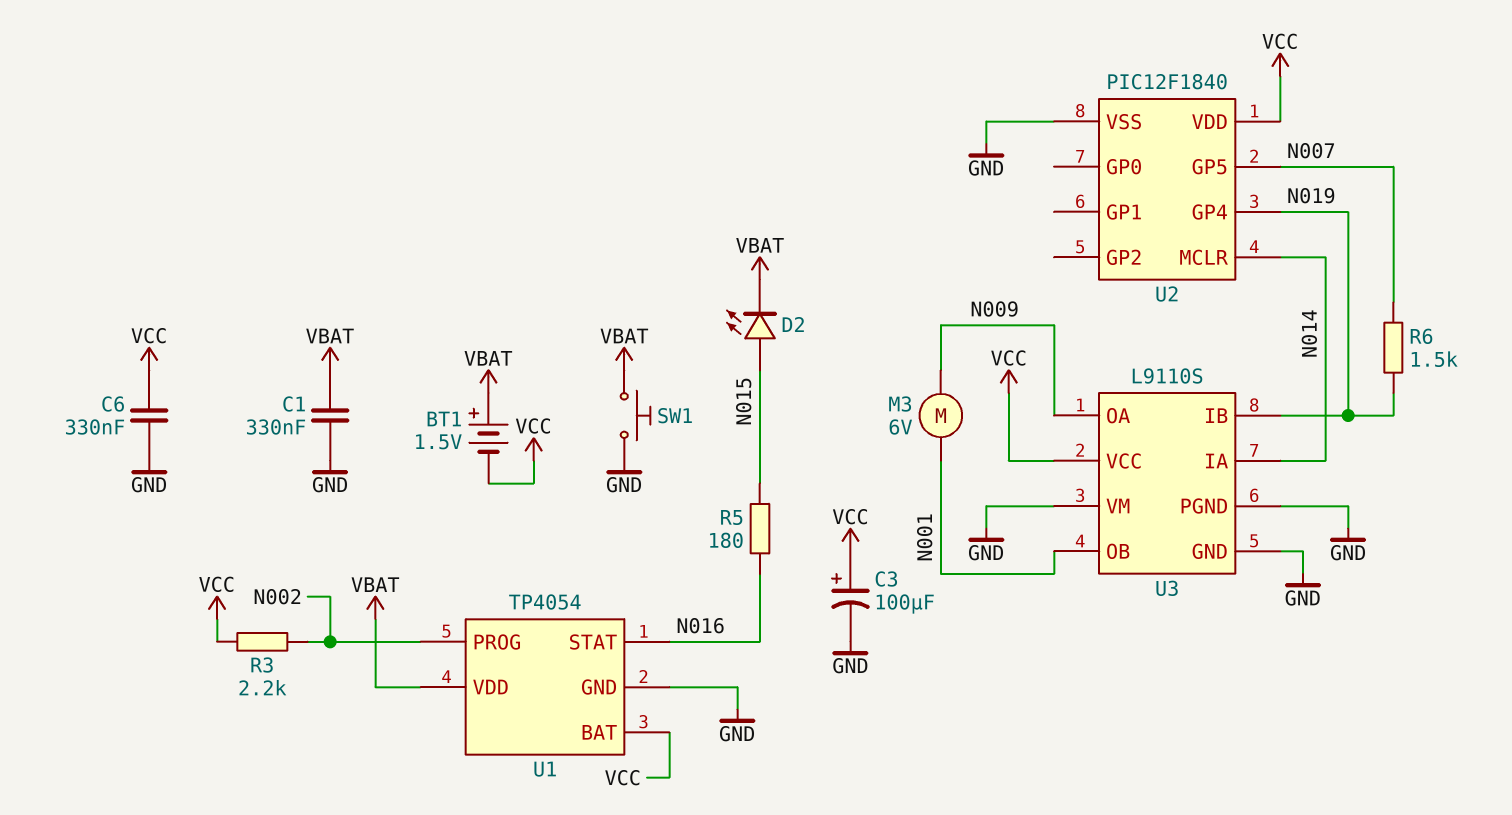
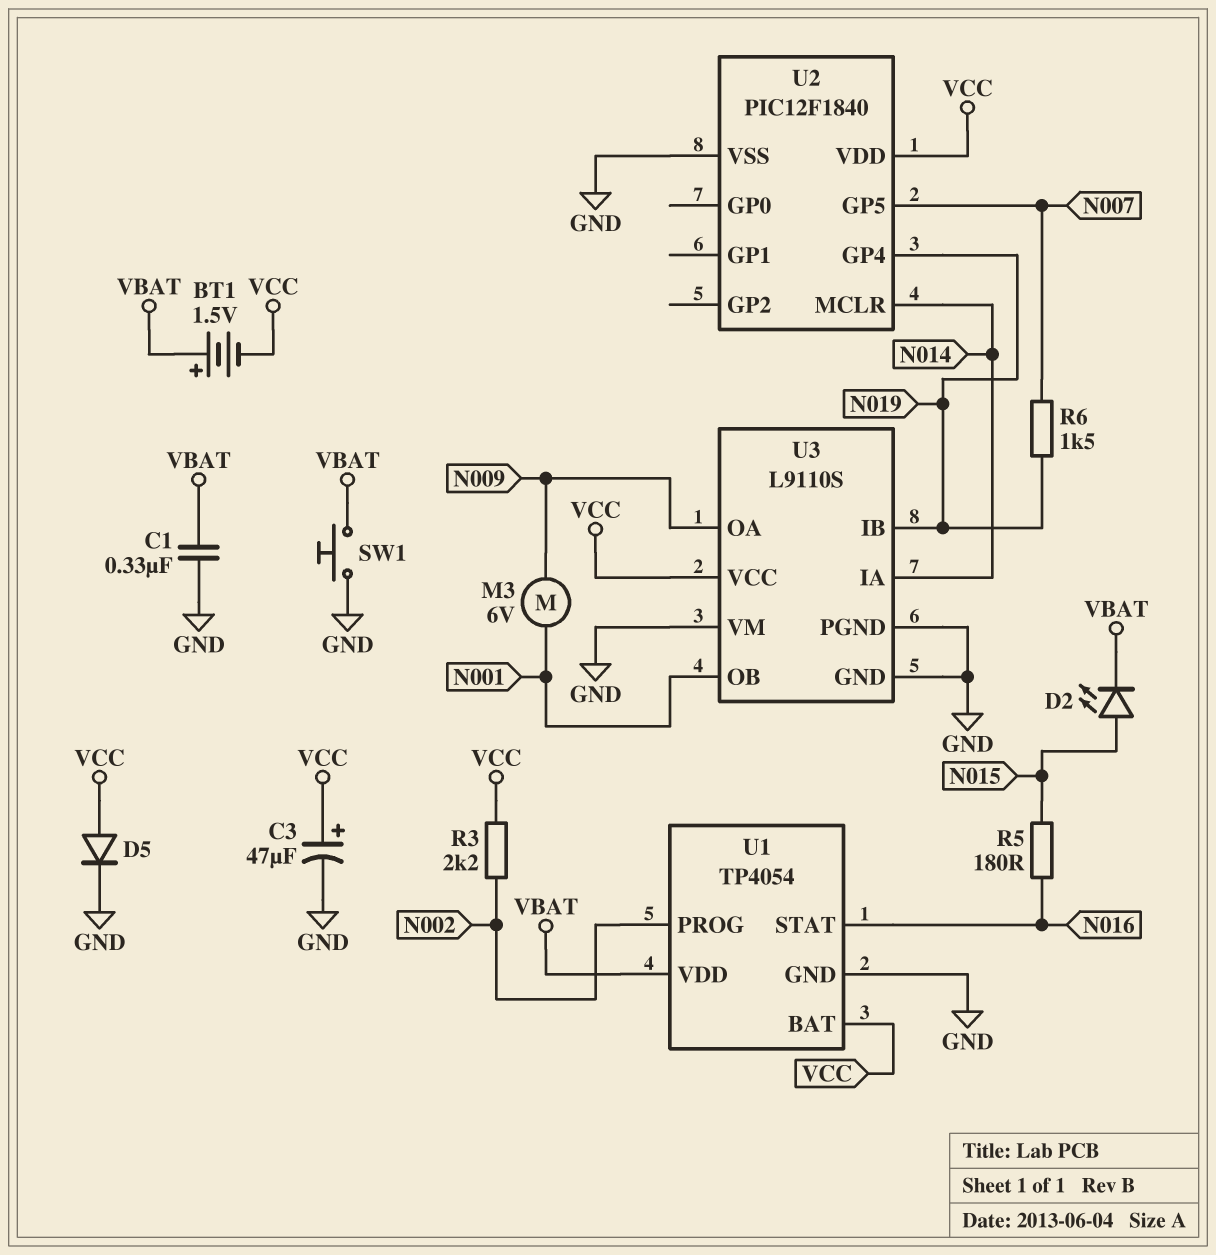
C3: 100uF (plus VCC, minus GND) -> 47uF (plus VCC, minus GND)
C6: 330nF (GND, VCC) -> none
D5: none -> diode (A VCC, K GND)

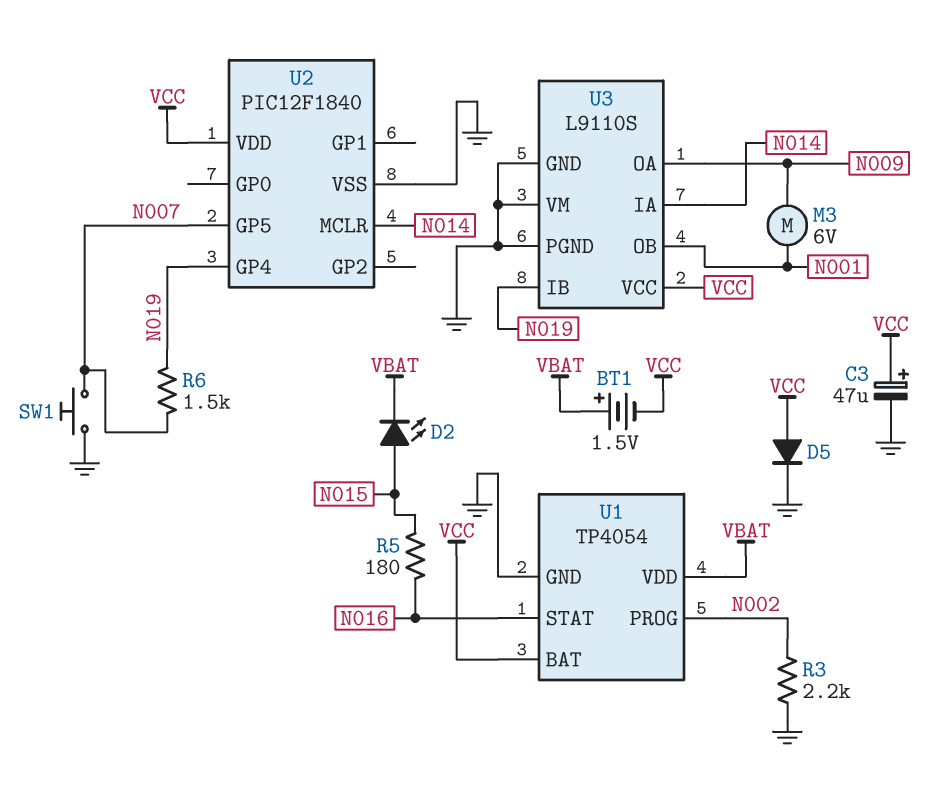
C1: 330nF (GND, VBAT) -> none
R3: 2.2k (N002, VCC) -> 2.2k (GND, N002)
SW1: button (GND, VBAT) -> button (GND, N007)

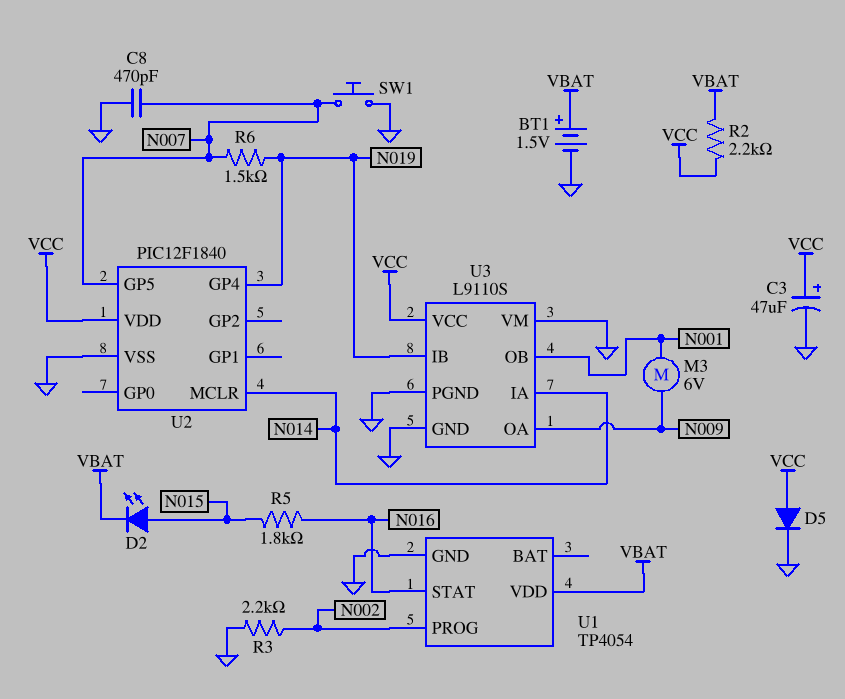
BT1: 1.5V (plus VBAT, minus VCC) -> 1.5V (plus VBAT, minus GND)
C8: none -> 470pF (GND, N007)
R2: none -> 2.2k (VBAT, VCC)
R5: 180 (N015, N016) -> 1.8k (N015, N016)
U1 pin BAT: VCC -> none

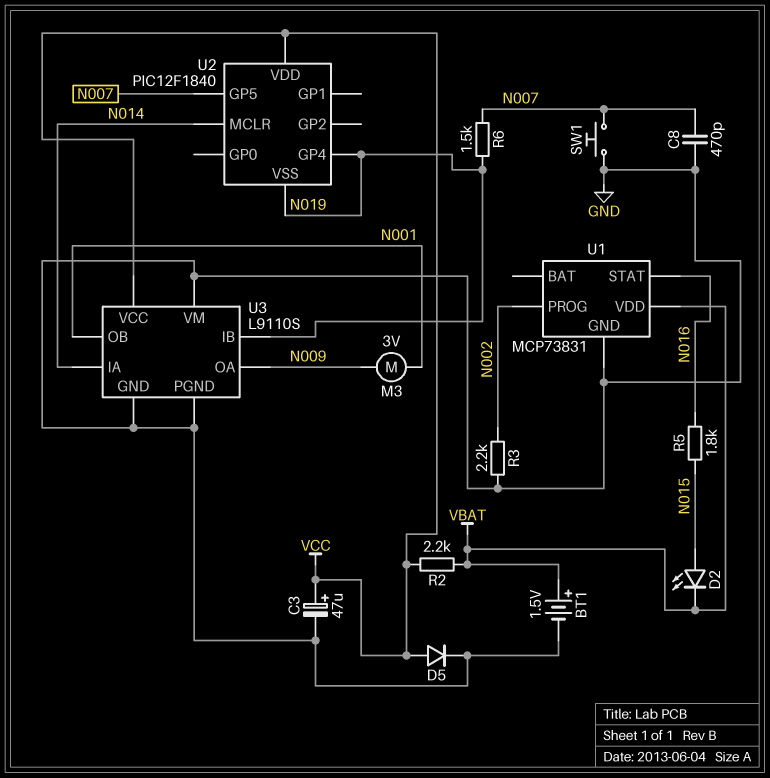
M3: motor 6V (N001, N009) -> motor 3V (N001, N009)
U1: TP4054 -> MCP73831
U2 pin VSS: GND -> N019

